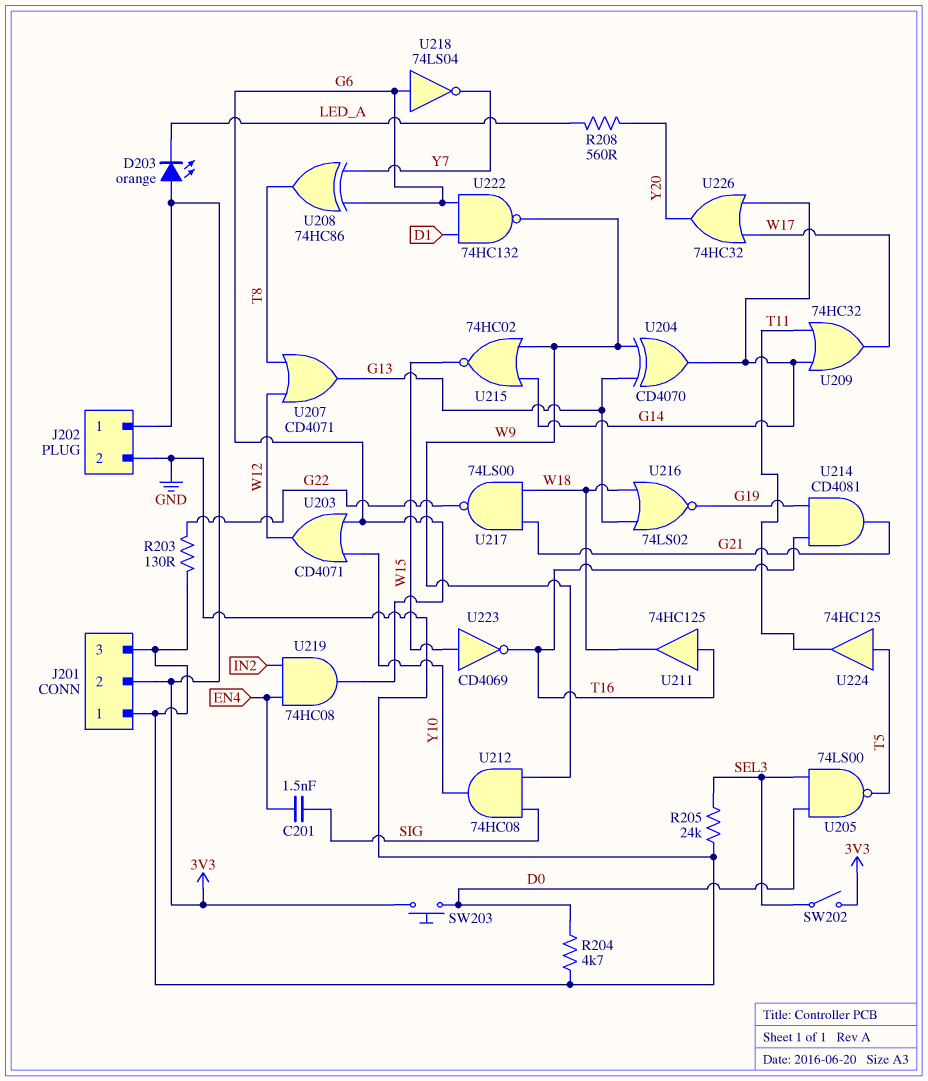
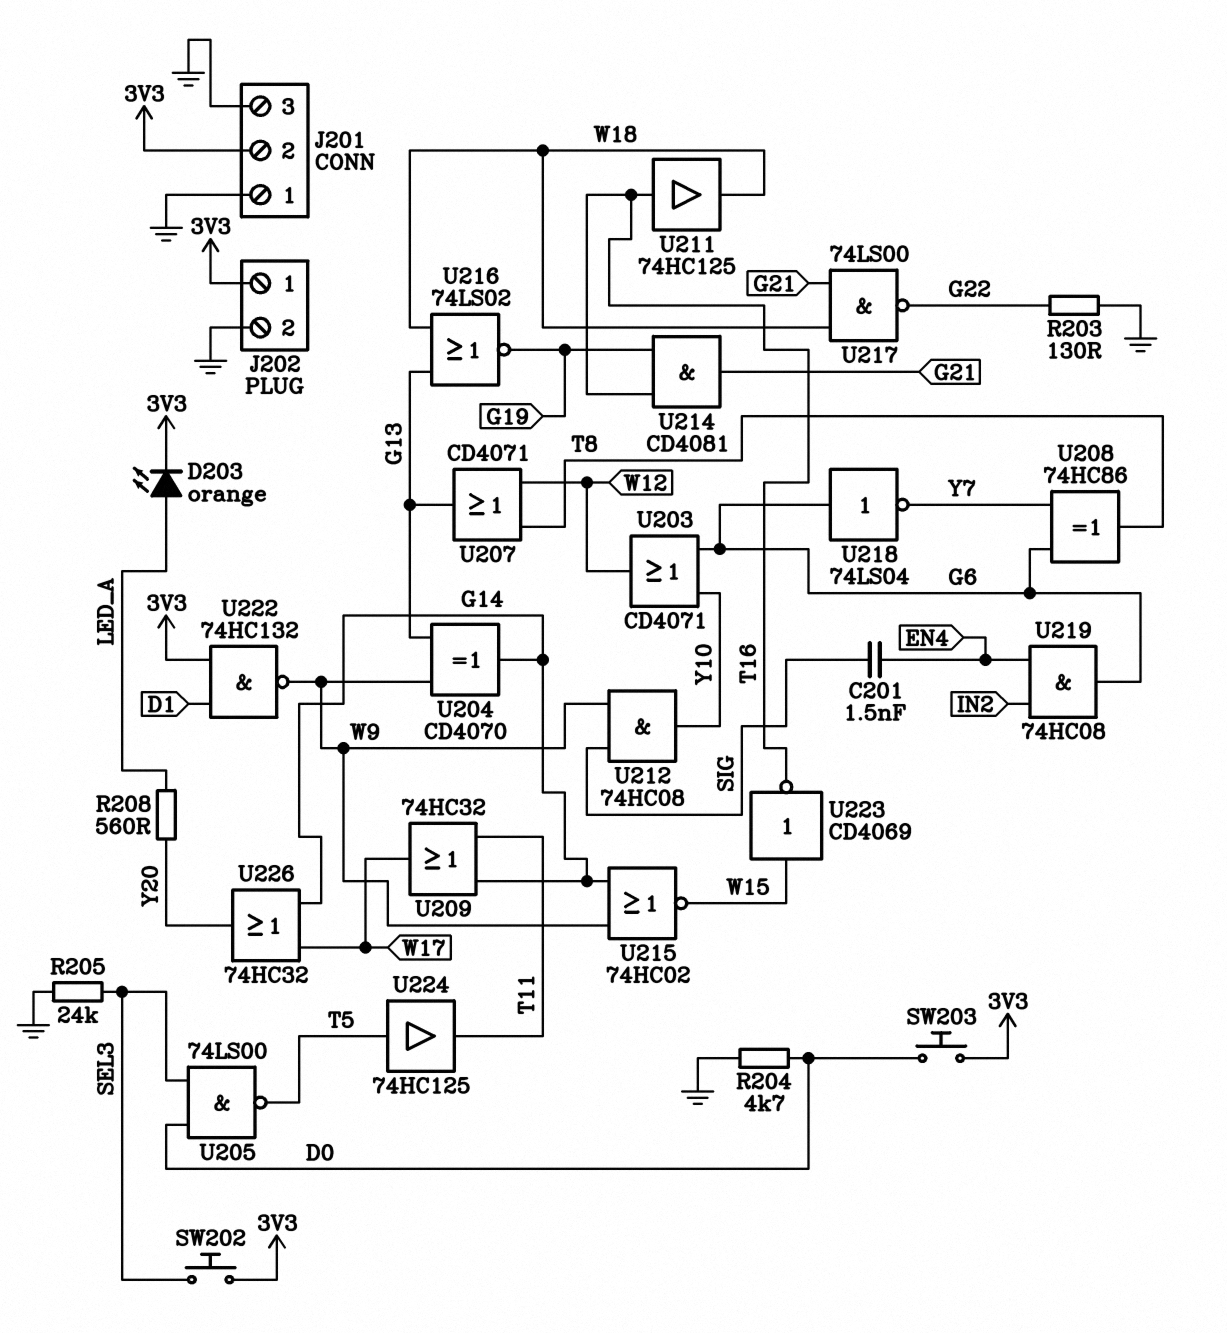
D203: LED orange (A 3V3, K LED_A) -> LED orange (A LED_A, K 3V3)
SW202: switch (3V3, SEL3) -> button (3V3, SEL3)
U222: NAND 74HC132 (in D1, in G6, out W9) -> NAND 74HC132 (in 3V3, in D1, out W9)

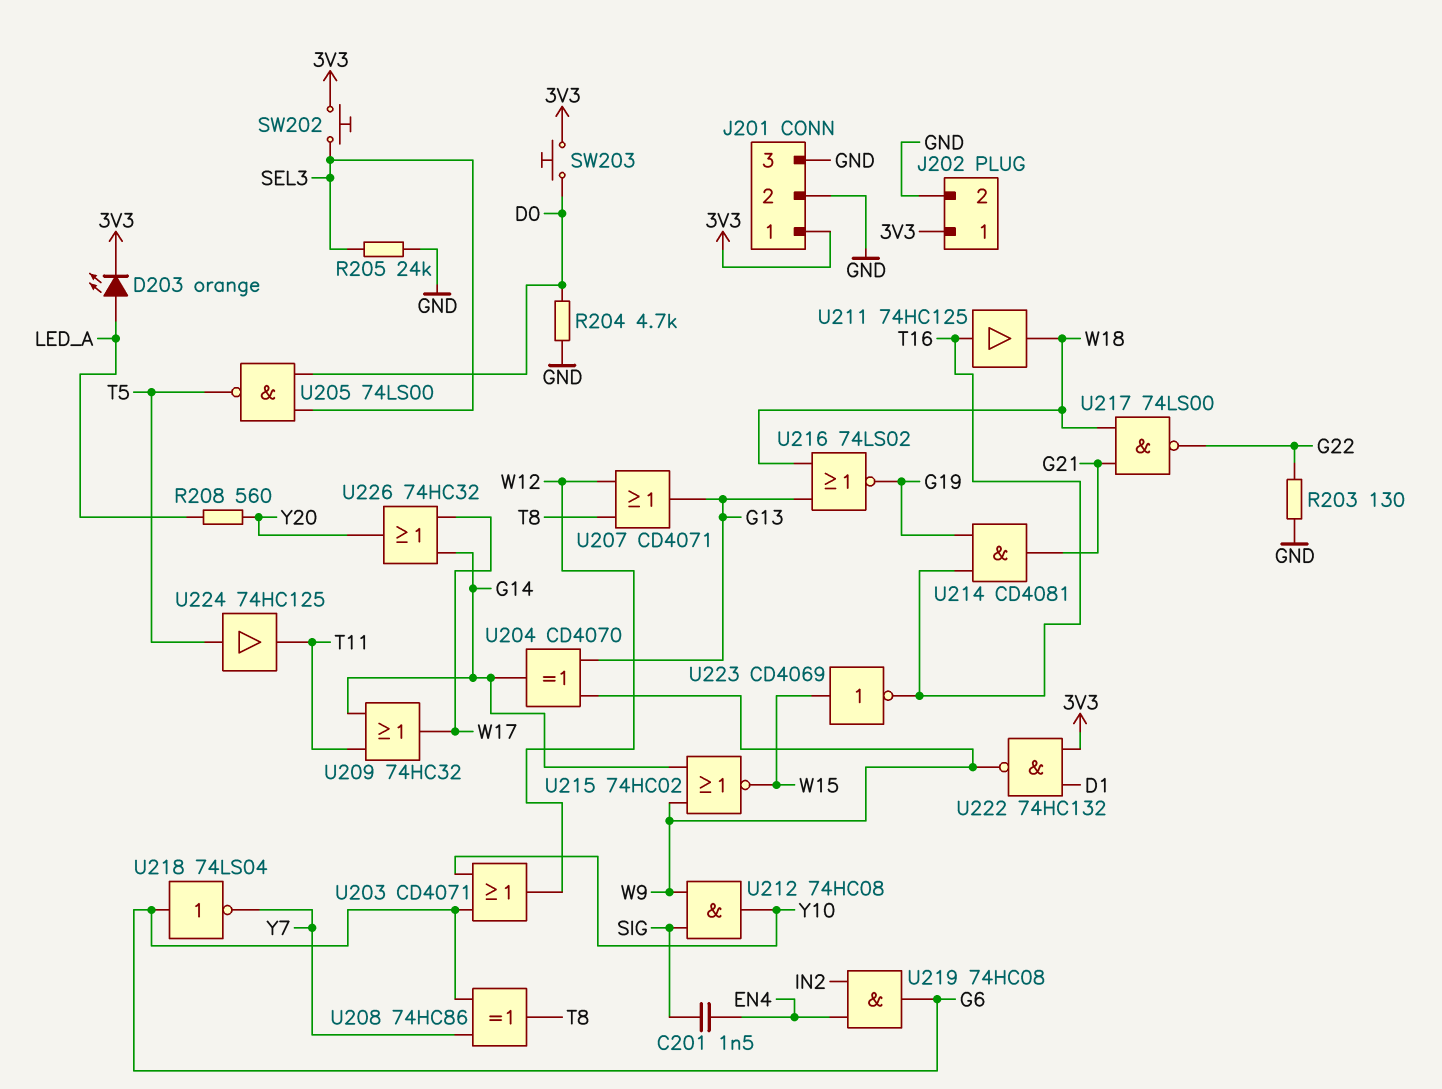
J201 pin 1: GND -> 3V3
J201 pin 2: 3V3 -> GND

